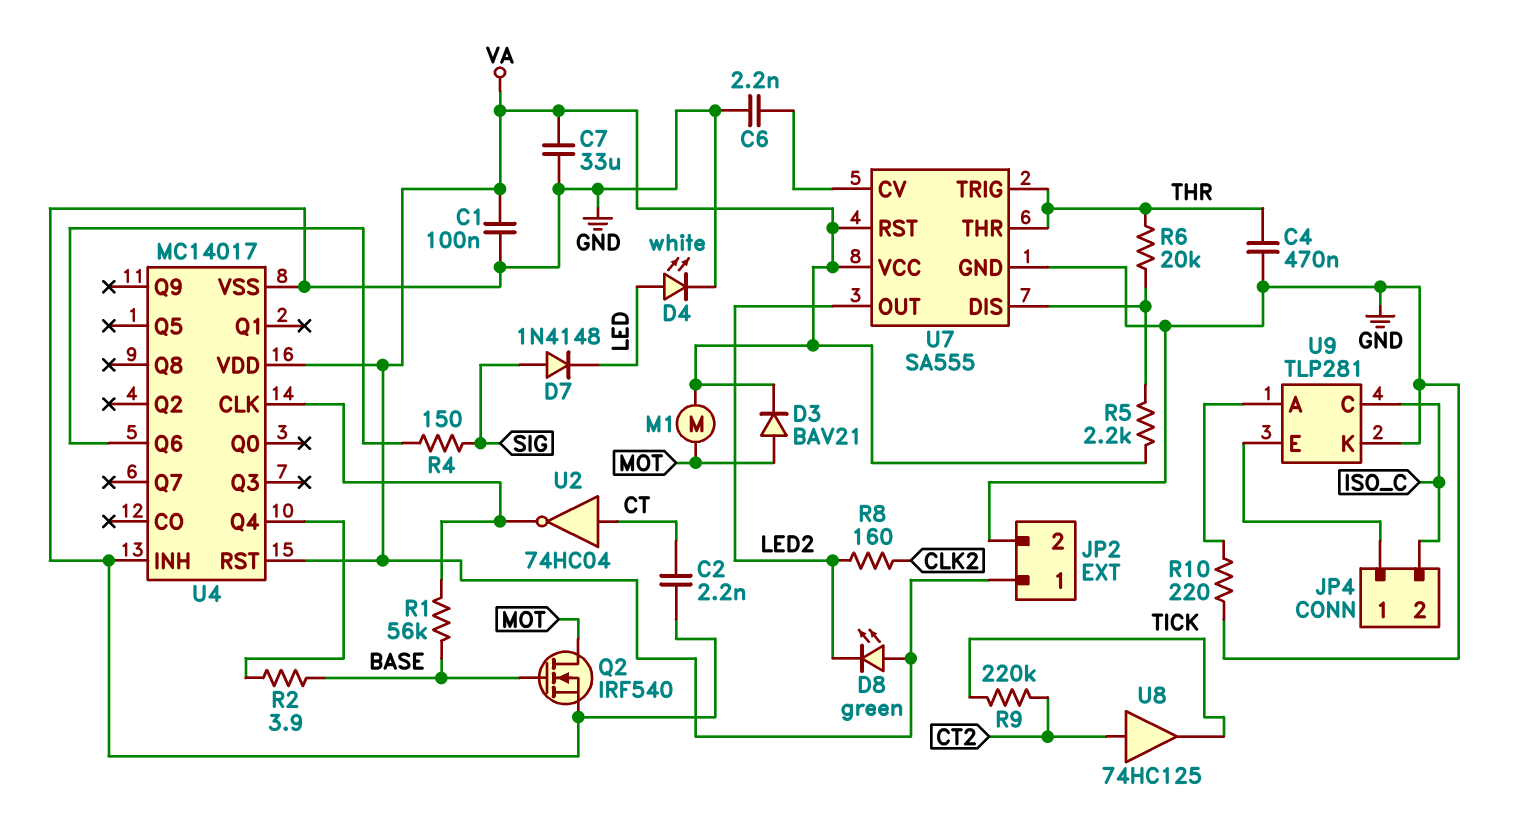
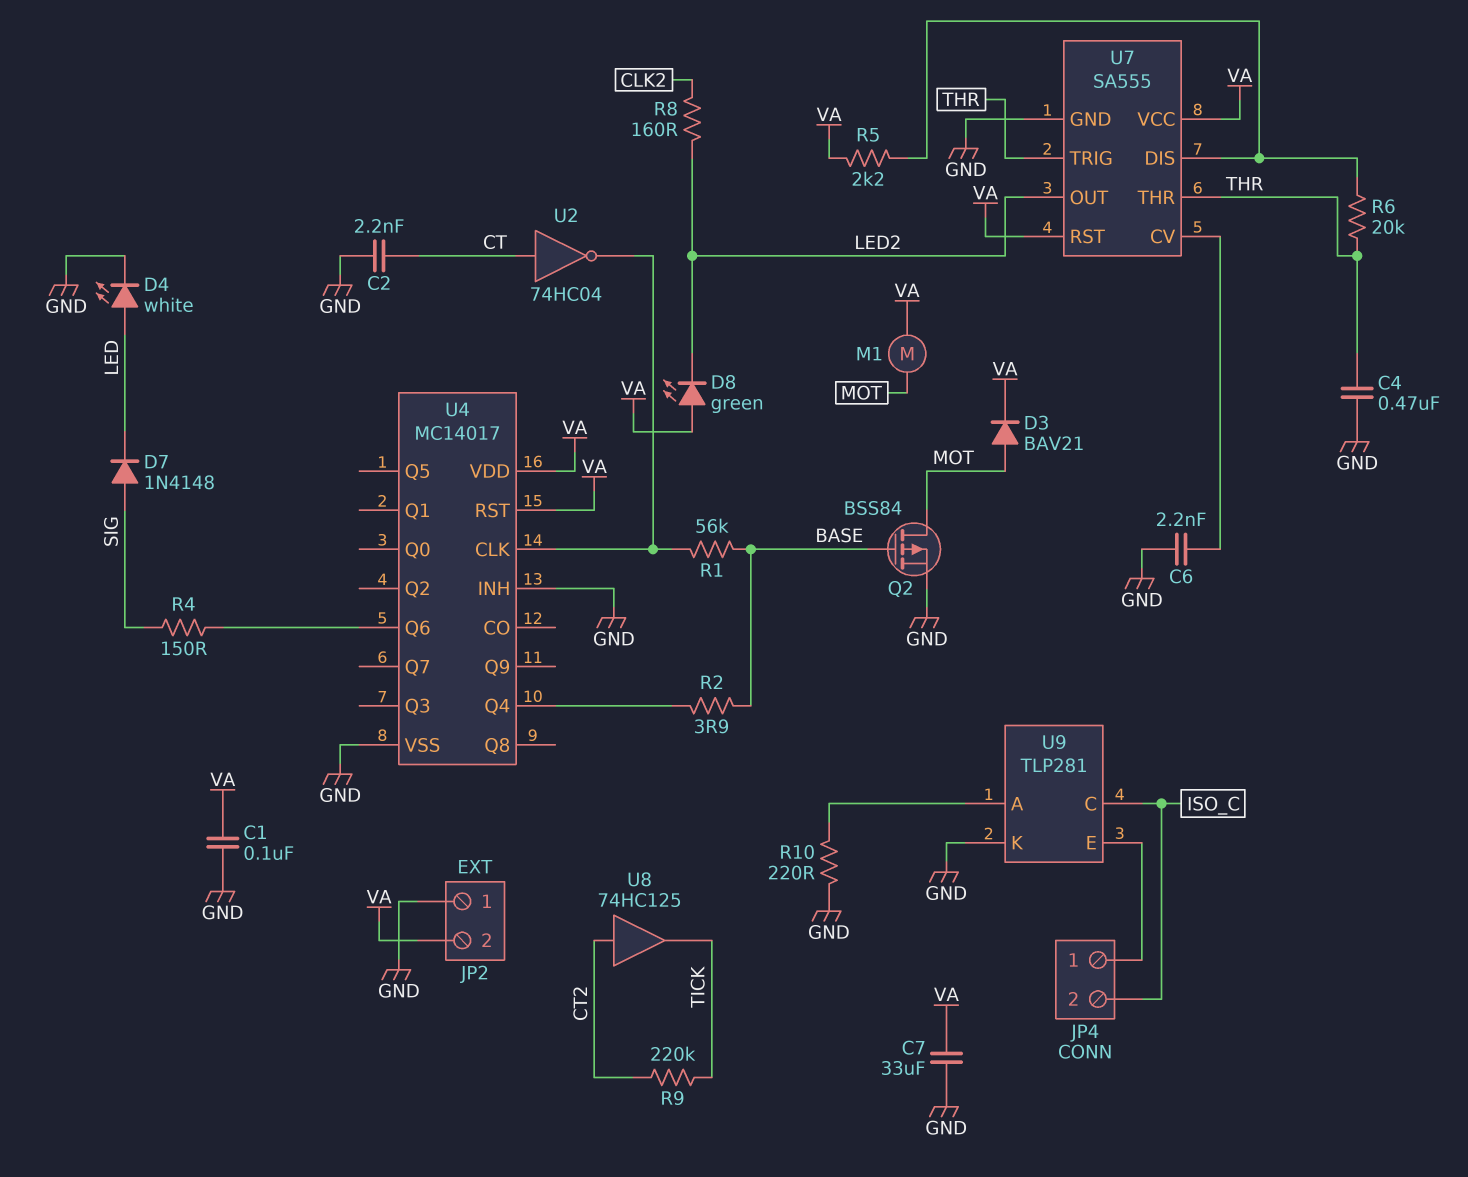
JP2 pin 1: VA -> GND
JP2 pin 2: GND -> VA
Q2: NMOS IRF540 (G BASE, D MOT, S GND) -> PMOS BSS84 (G BASE, D MOT, S GND)

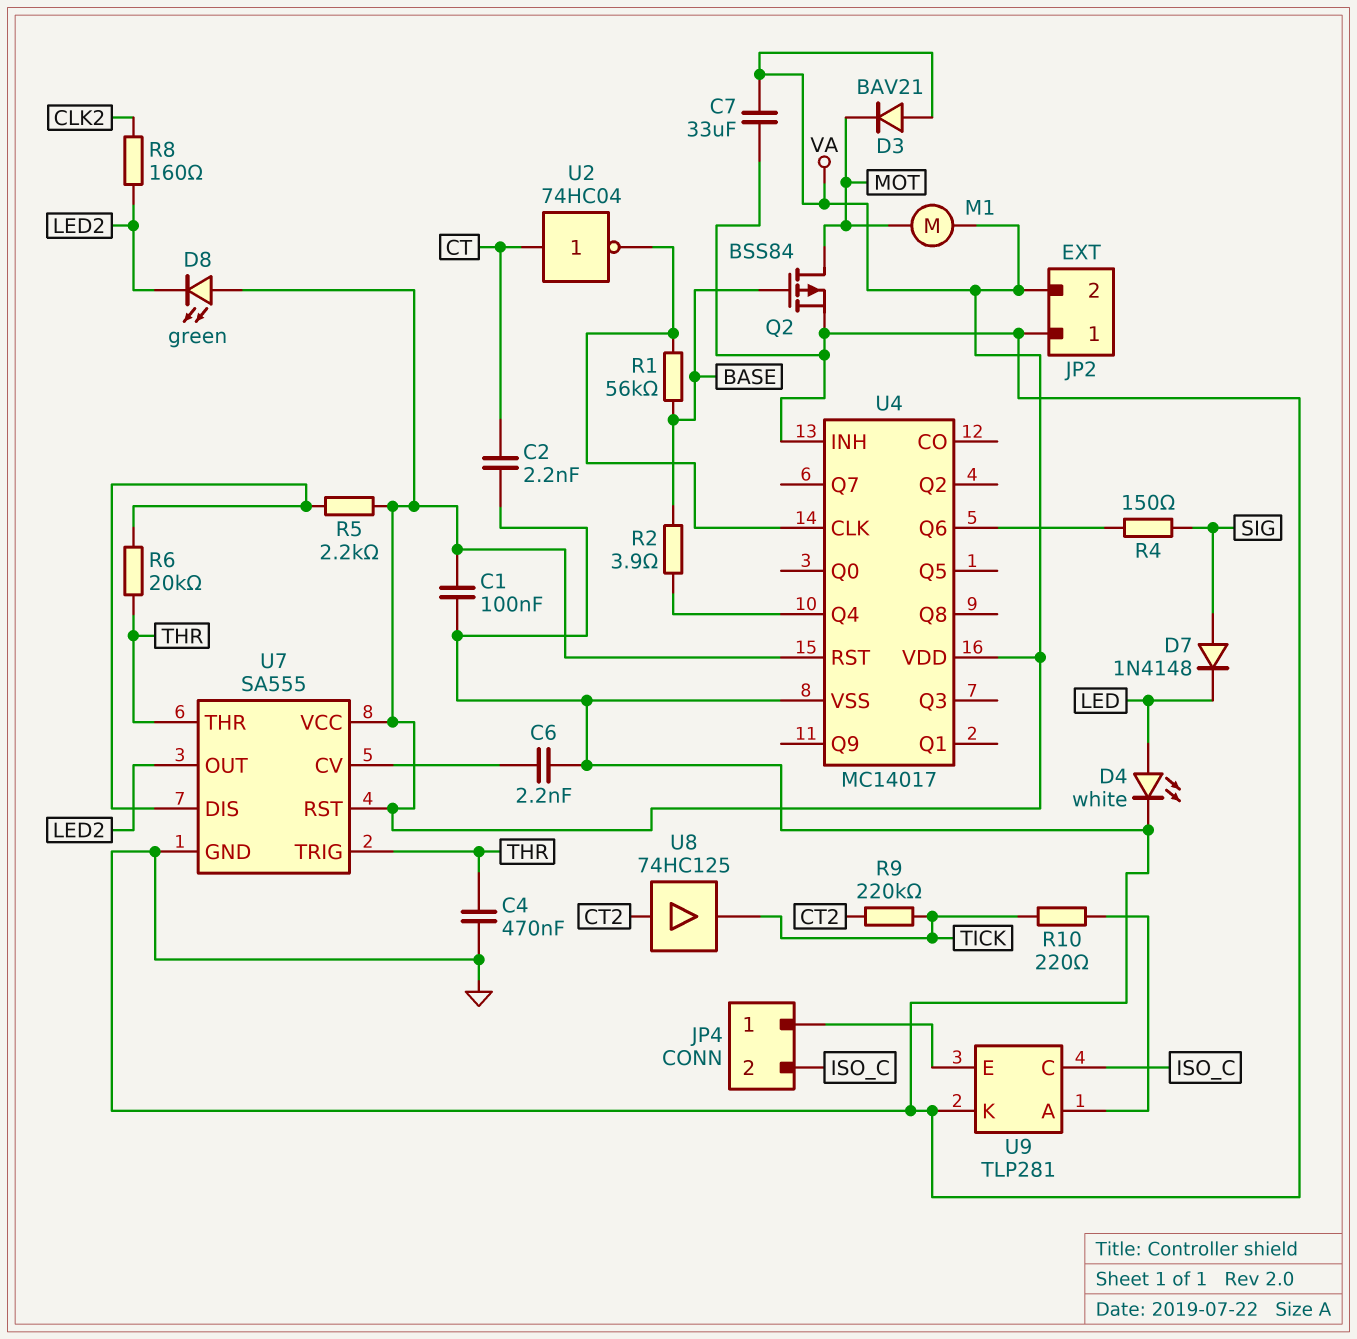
D3: diode BAV21 (A MOT, K VA) -> diode BAV21 (A VA, K MOT)
R10: 220 (GND, U9/A) -> 220 (TICK, U9/A)

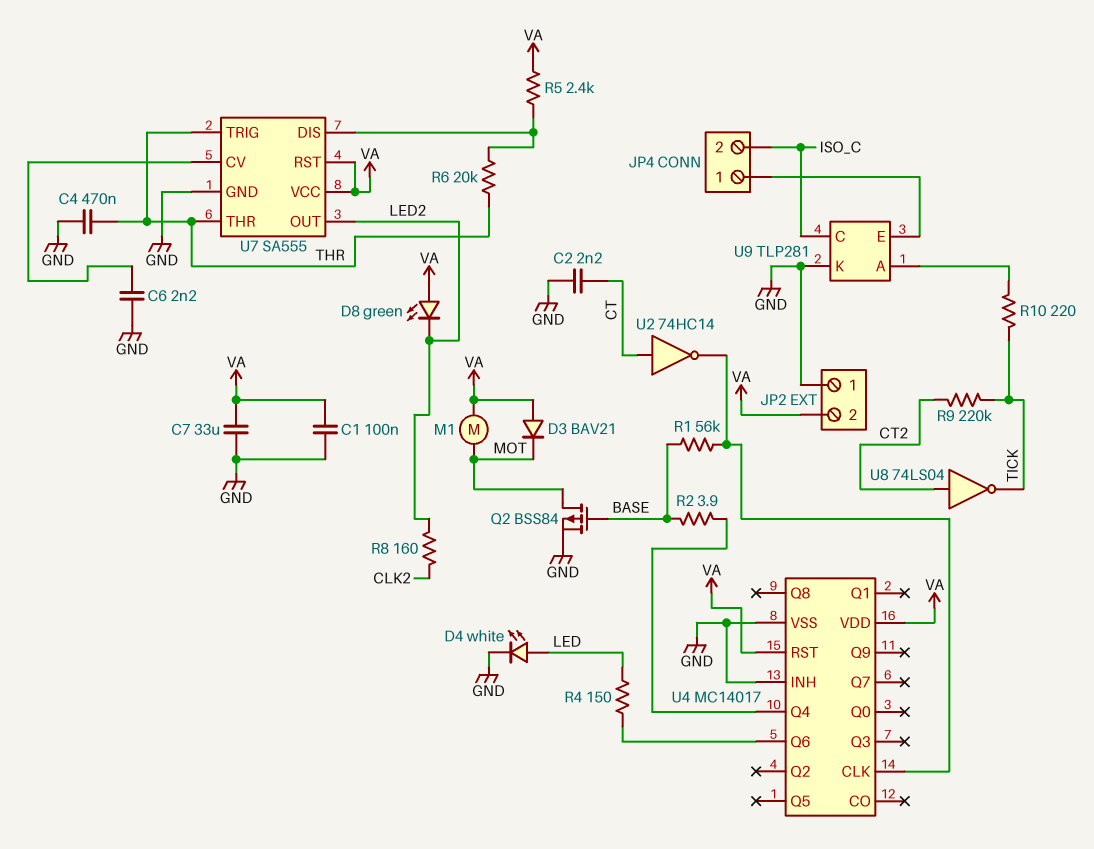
D7: diode 1N4148 (A SIG, K LED) -> none
R4: 150 (SIG, U4/Q6) -> 150 (LED, U4/Q6)
R5: 2.2k (U7/DIS, VA) -> 2.4k (U7/DIS, VA)
U2: NOT 74HC04 (in CT, out U4/CLK) -> NOT 74HC14 (in CT, out U4/CLK)
U8: buffer 74HC125 (in CT2, out TICK) -> NOT 74LS04 (in CT2, out TICK)

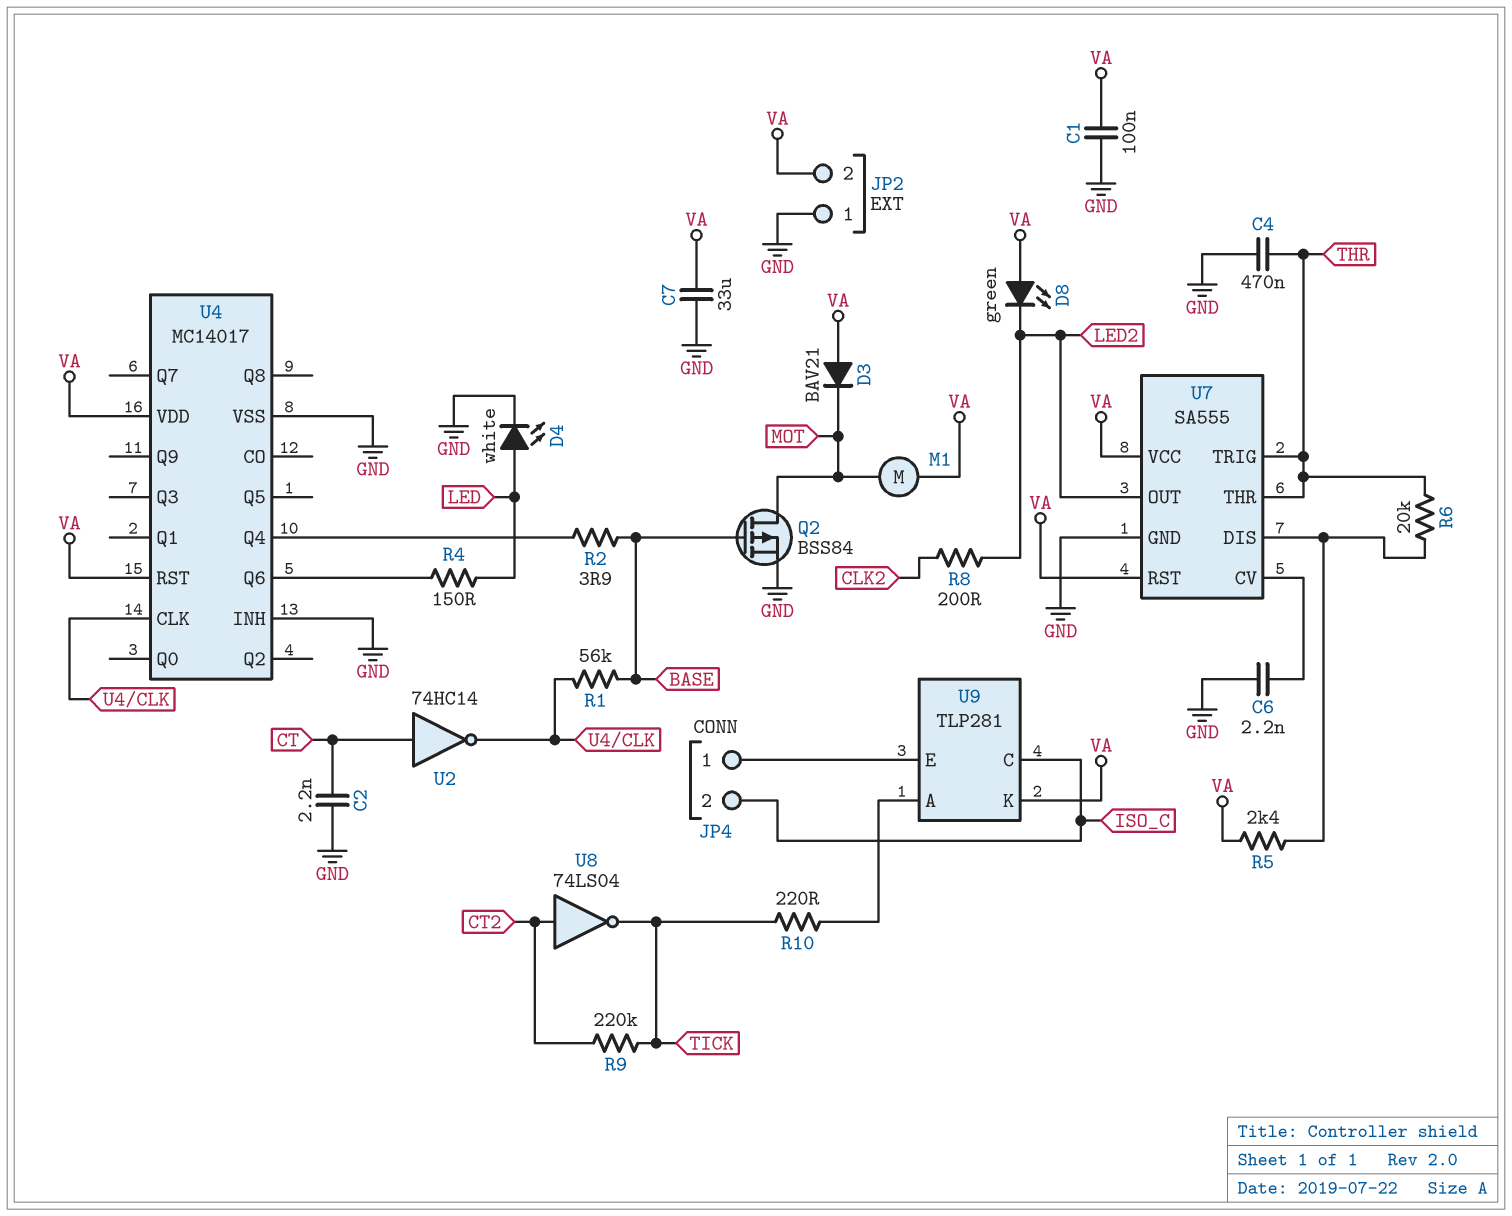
R8: 160 (CLK2, LED2) -> 200 (CLK2, LED2)
U9 pin K: GND -> VA

